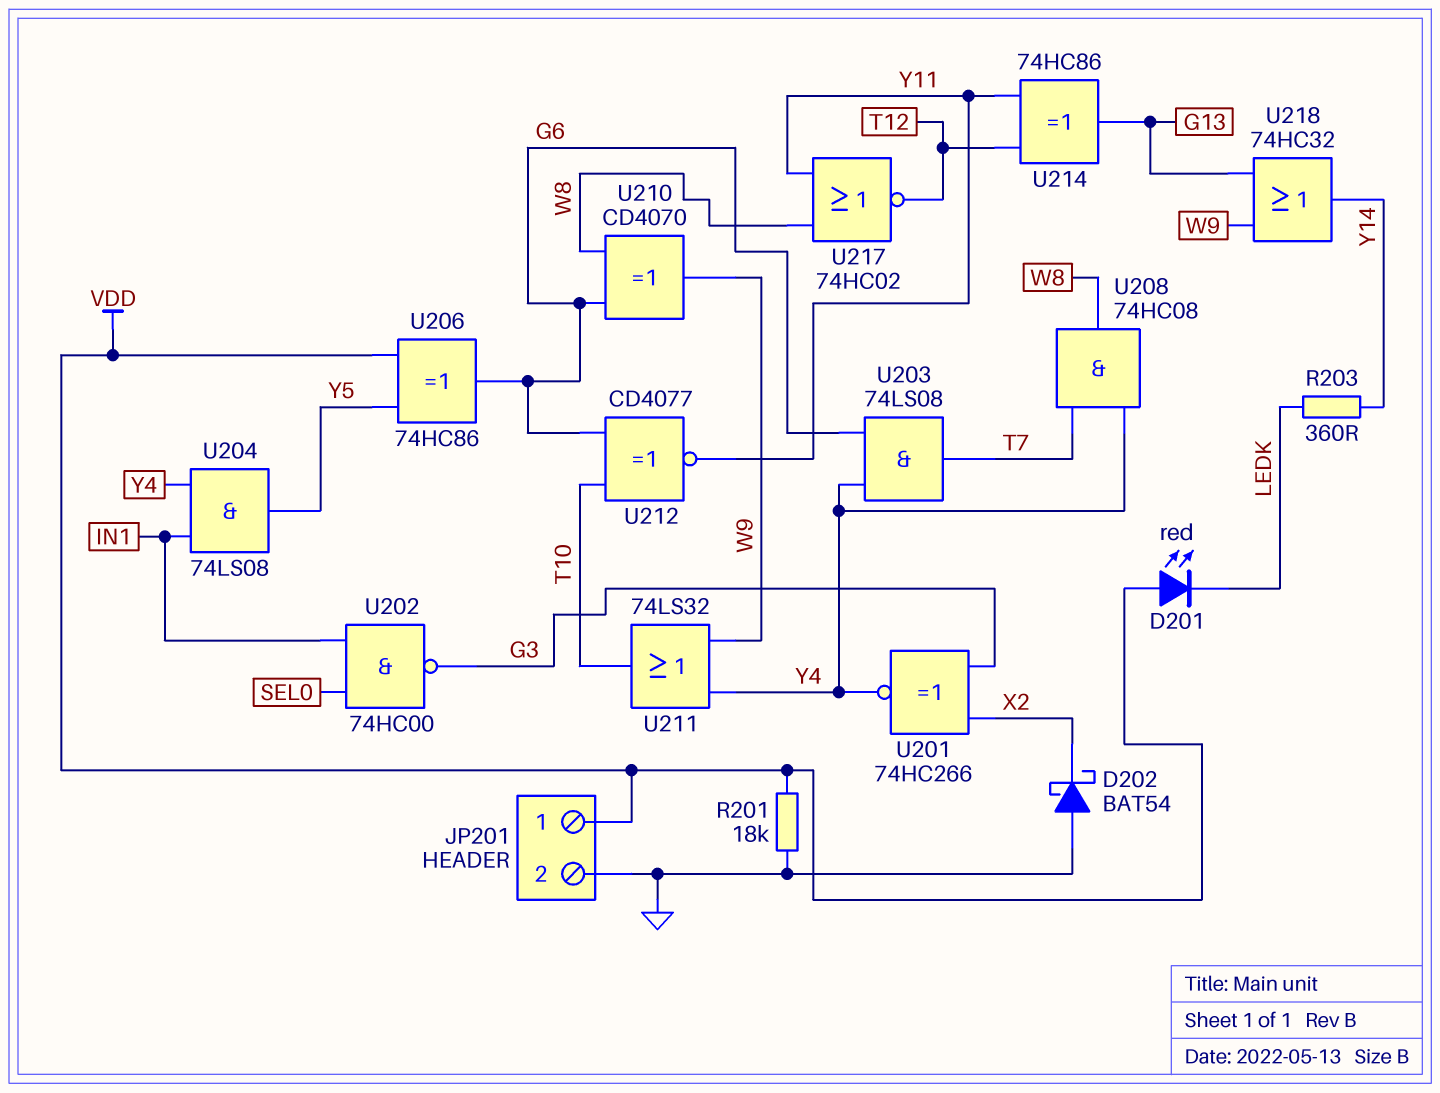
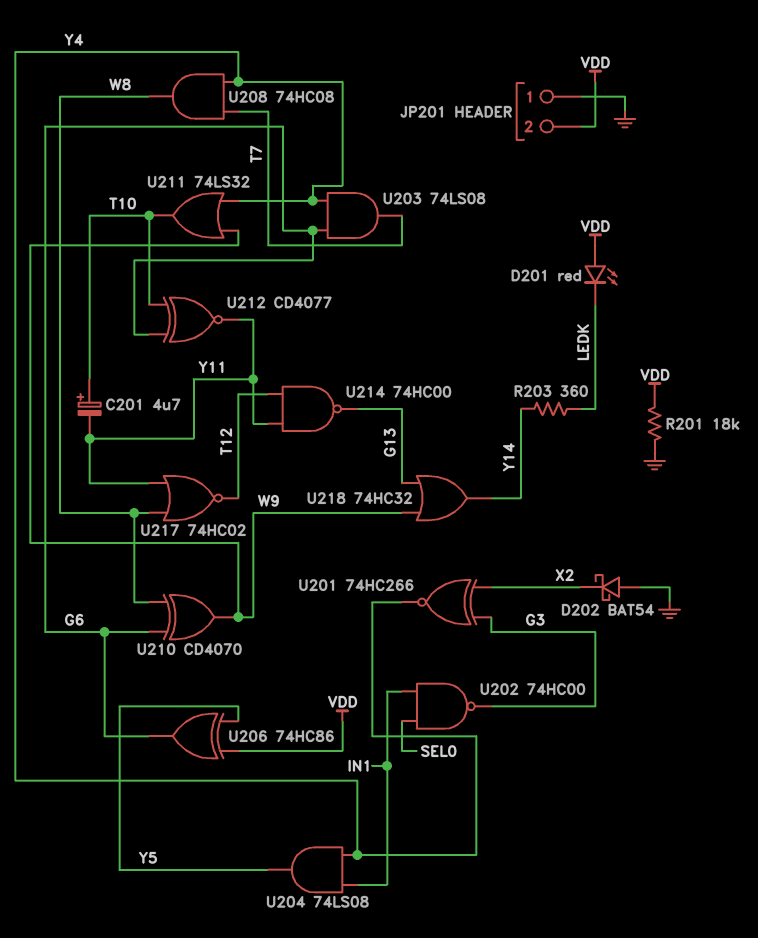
C201: none -> 4.7uF (plus T10, minus Y11)
JP201 pin 1: VDD -> GND
JP201 pin 2: GND -> VDD
U214: XOR 74HC86 (in T12, in Y11, out G13) -> NAND 74HC00 (in T12, in Y11, out G13)

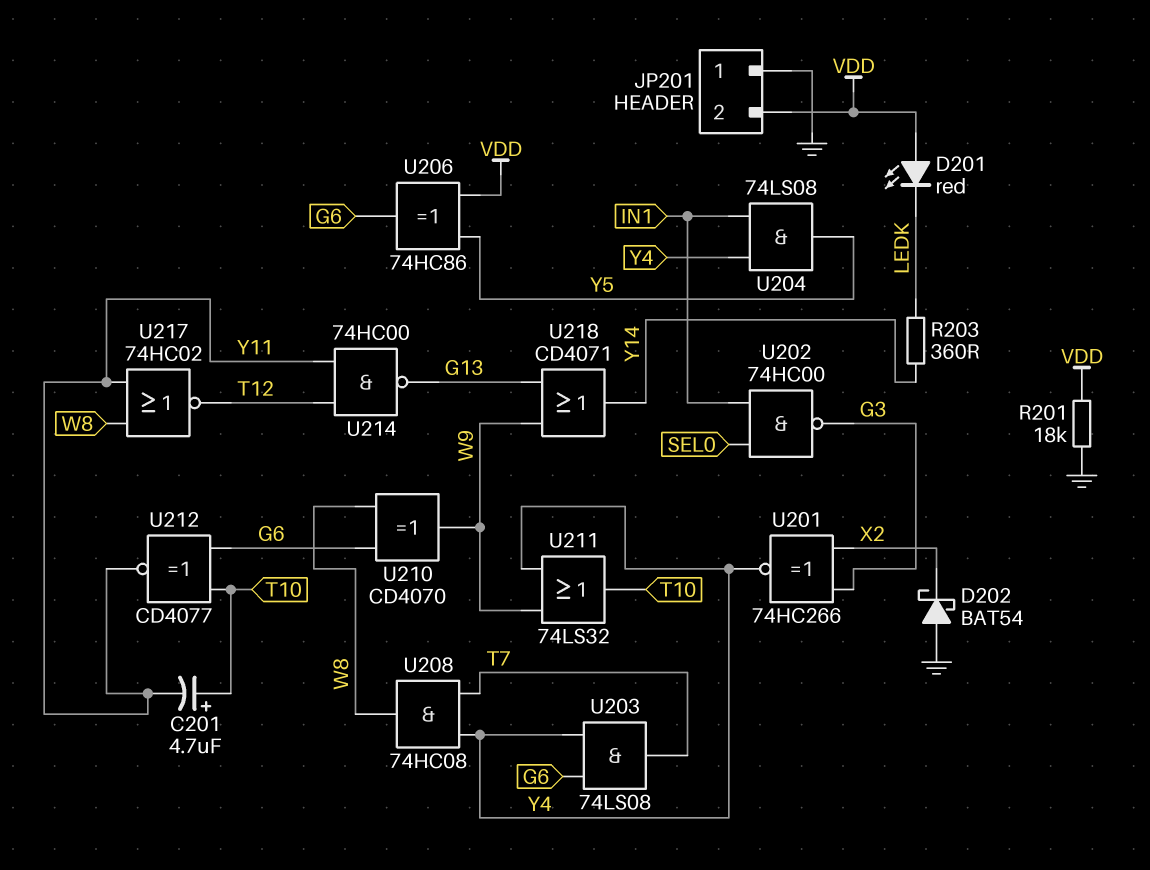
U218: OR 74HC32 (in G13, in W9, out Y14) -> OR CD4071 (in G13, in W9, out Y14)

